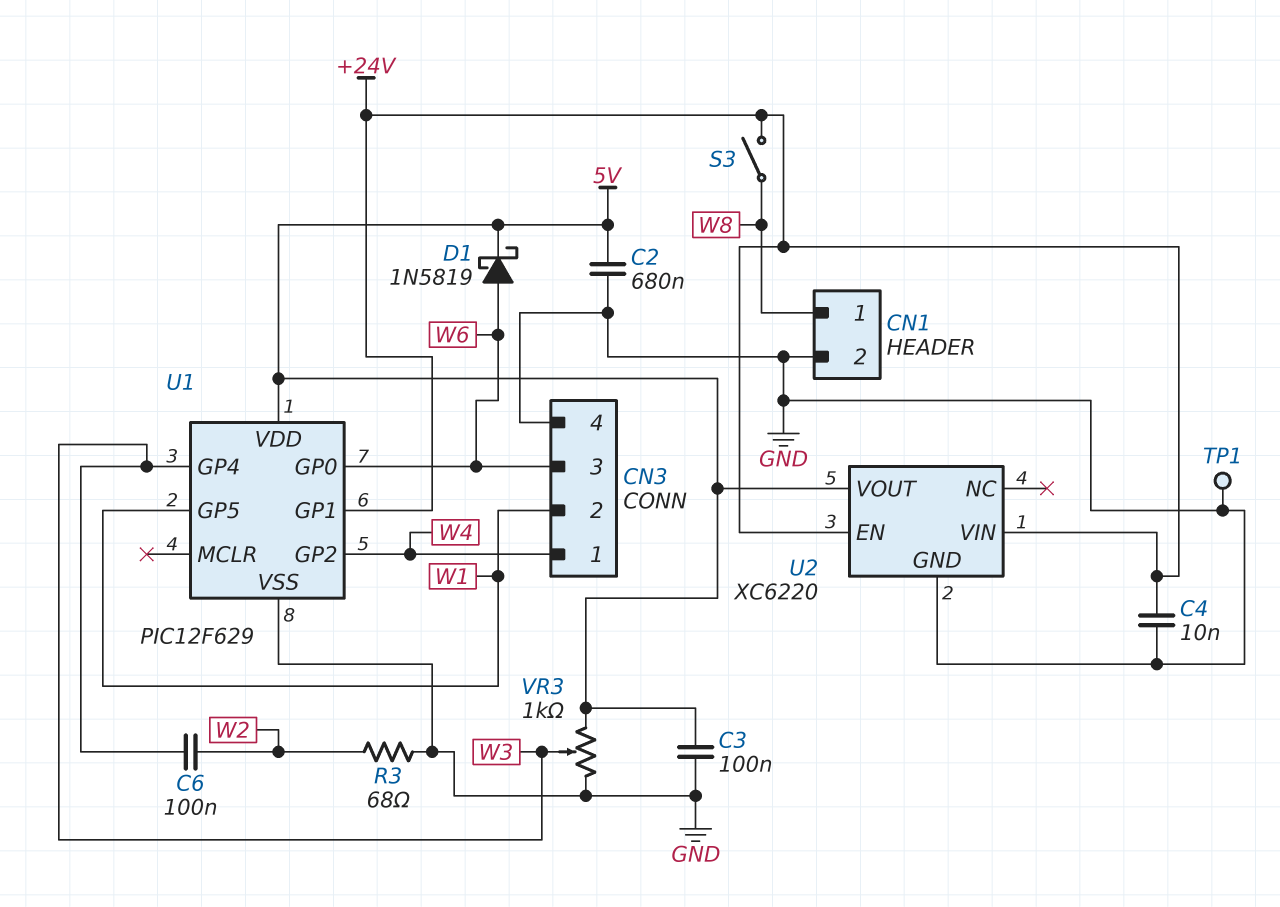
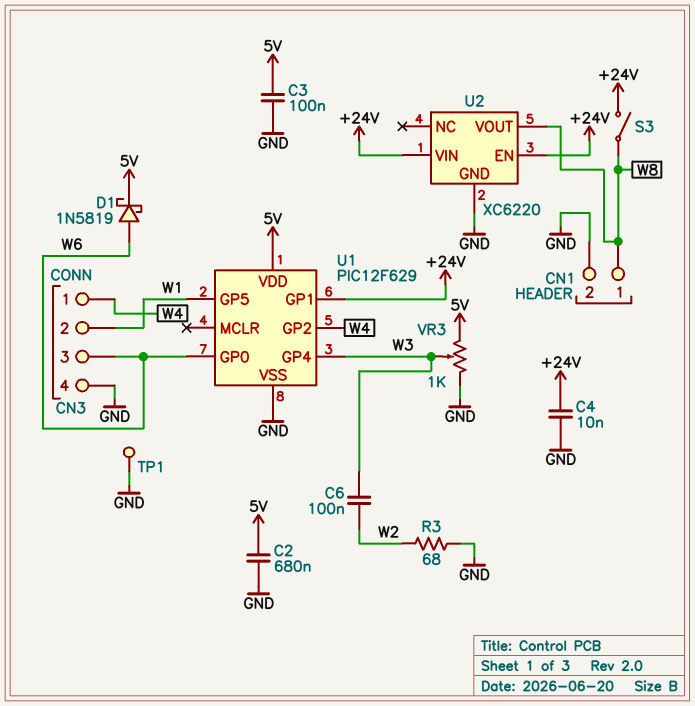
U2 pin VOUT: 5V -> W8

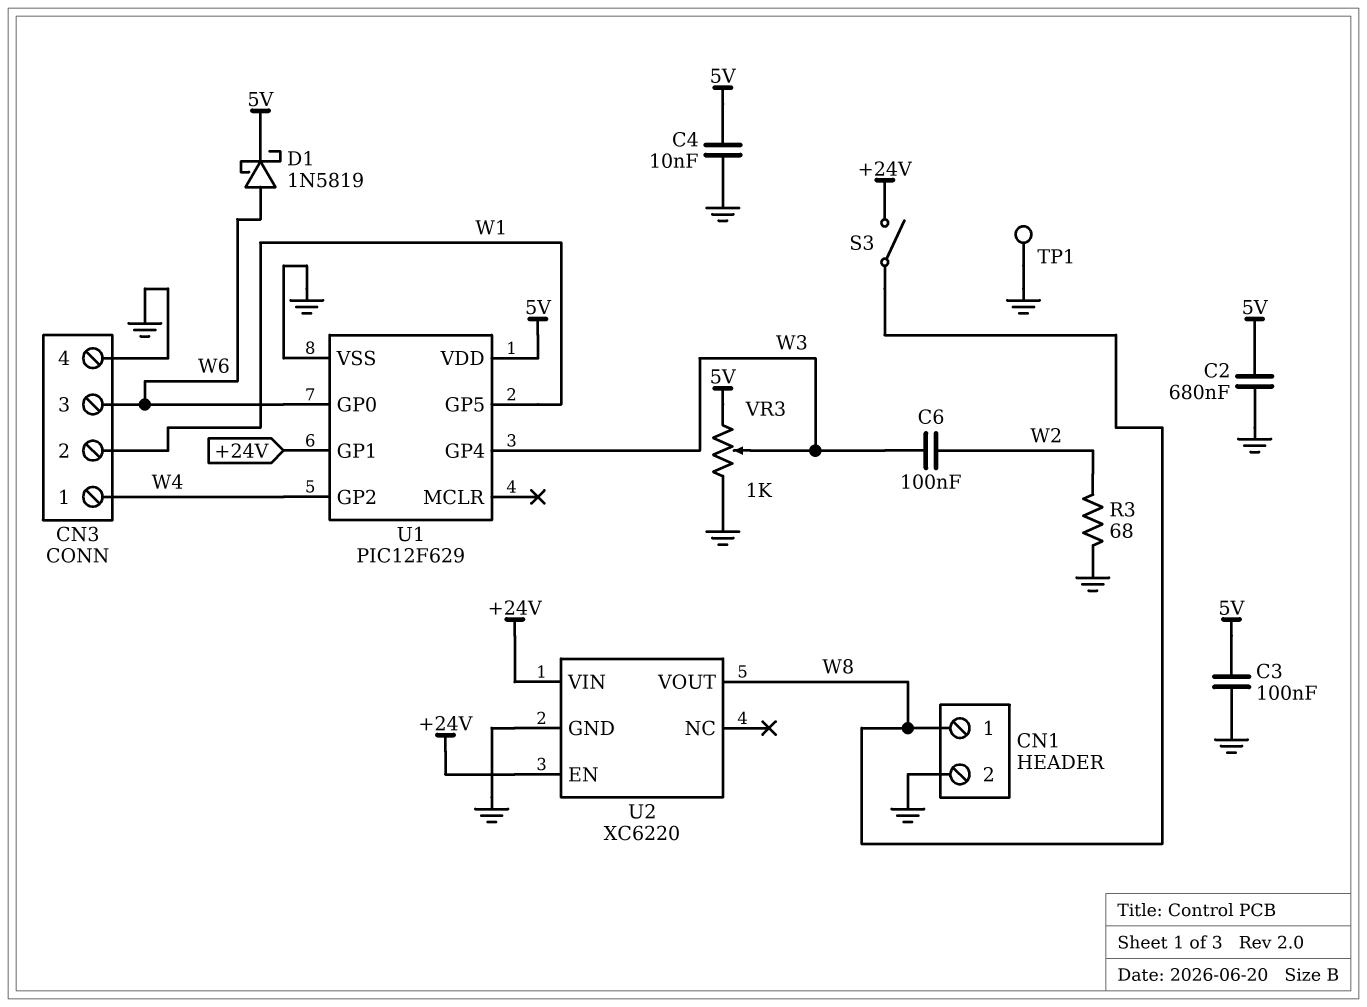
C4: 10nF (+24V, GND) -> 10nF (5V, GND)

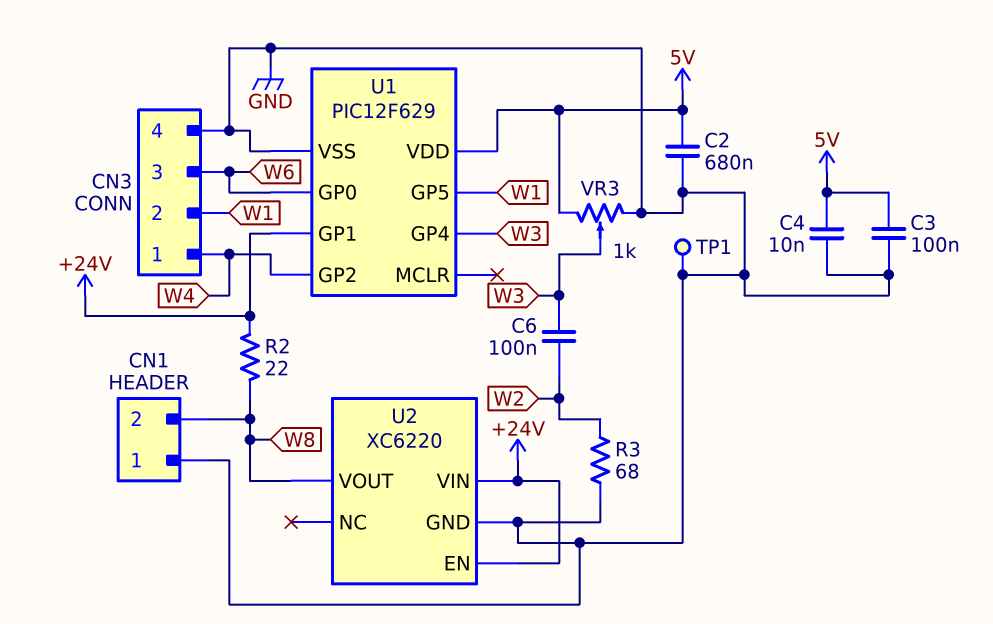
CN1 pin 1: W8 -> GND
CN1 pin 2: GND -> W8
D1: schottky 1N5819 (A W6, K 5V) -> none
R2: none -> 22 (+24V, W8)
S3: switch (+24V, W8) -> none

